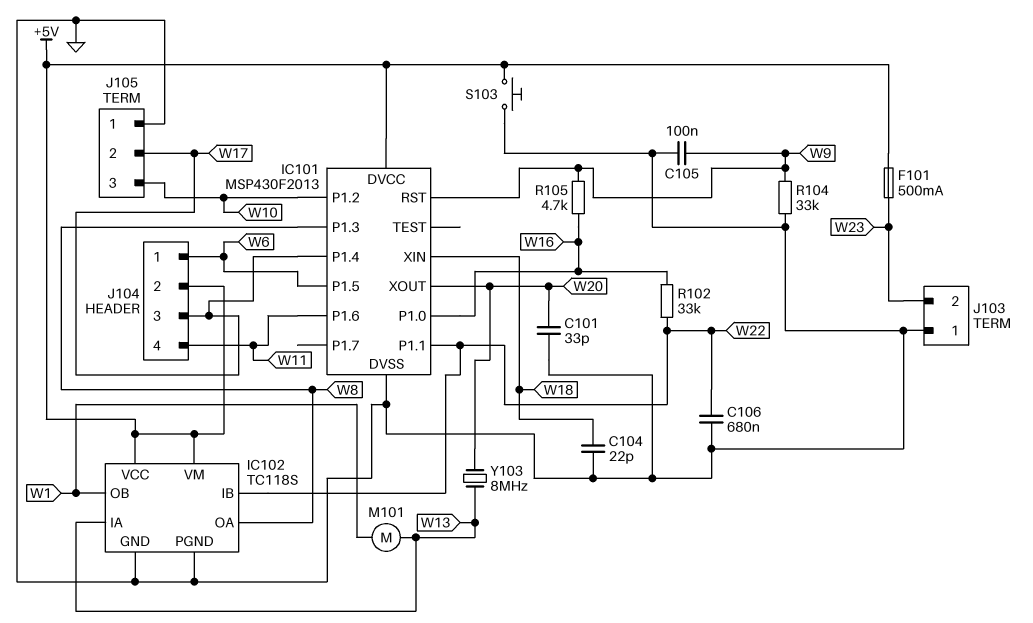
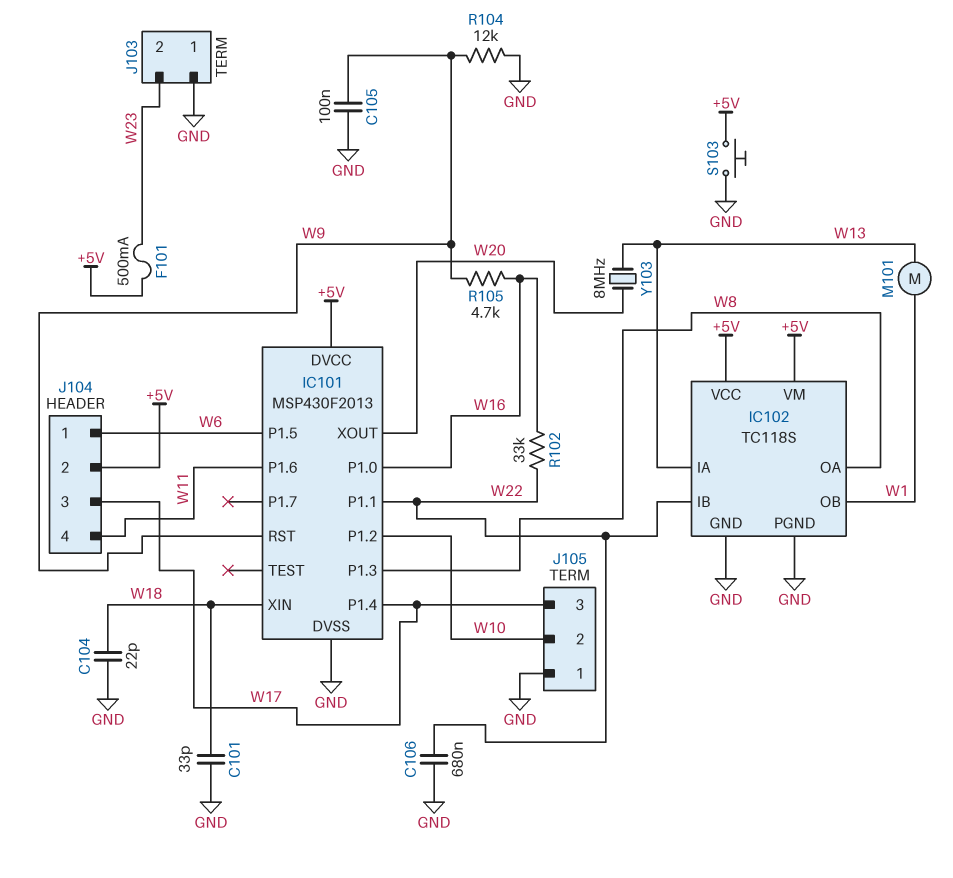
C101: 33pF (GND, W20) -> 33pF (GND, W18)
J105 pin 2: W17 -> W10
J105 pin 3: W10 -> W17
R104: 33k (GND, W9) -> 12k (GND, W9)

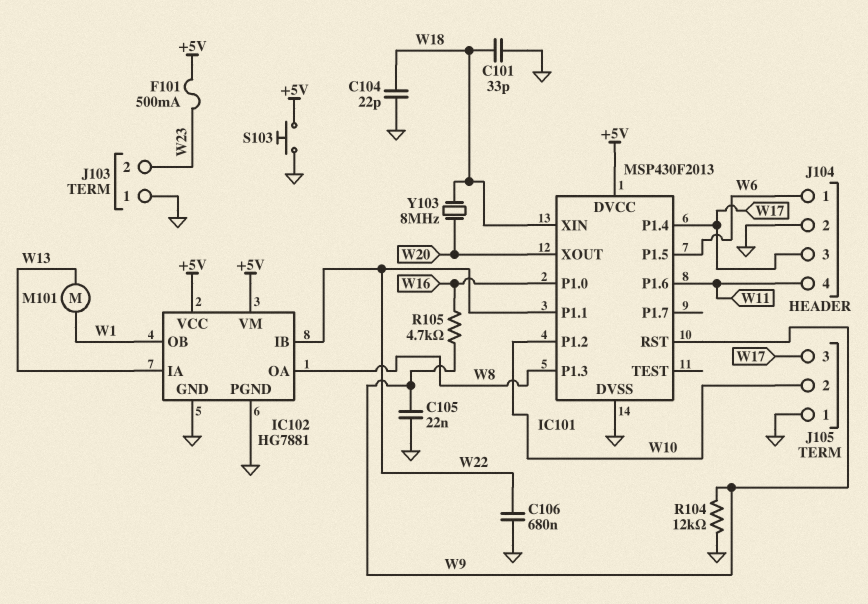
C105: 100nF (GND, W9) -> 22nF (GND, W9)
IC102: TC118S -> HG7881
J104 pin 2: +5V -> GND
R102: 33k (W16, W22) -> none
Y103: 8MHz (W13, W20) -> 8MHz (W18, W20)

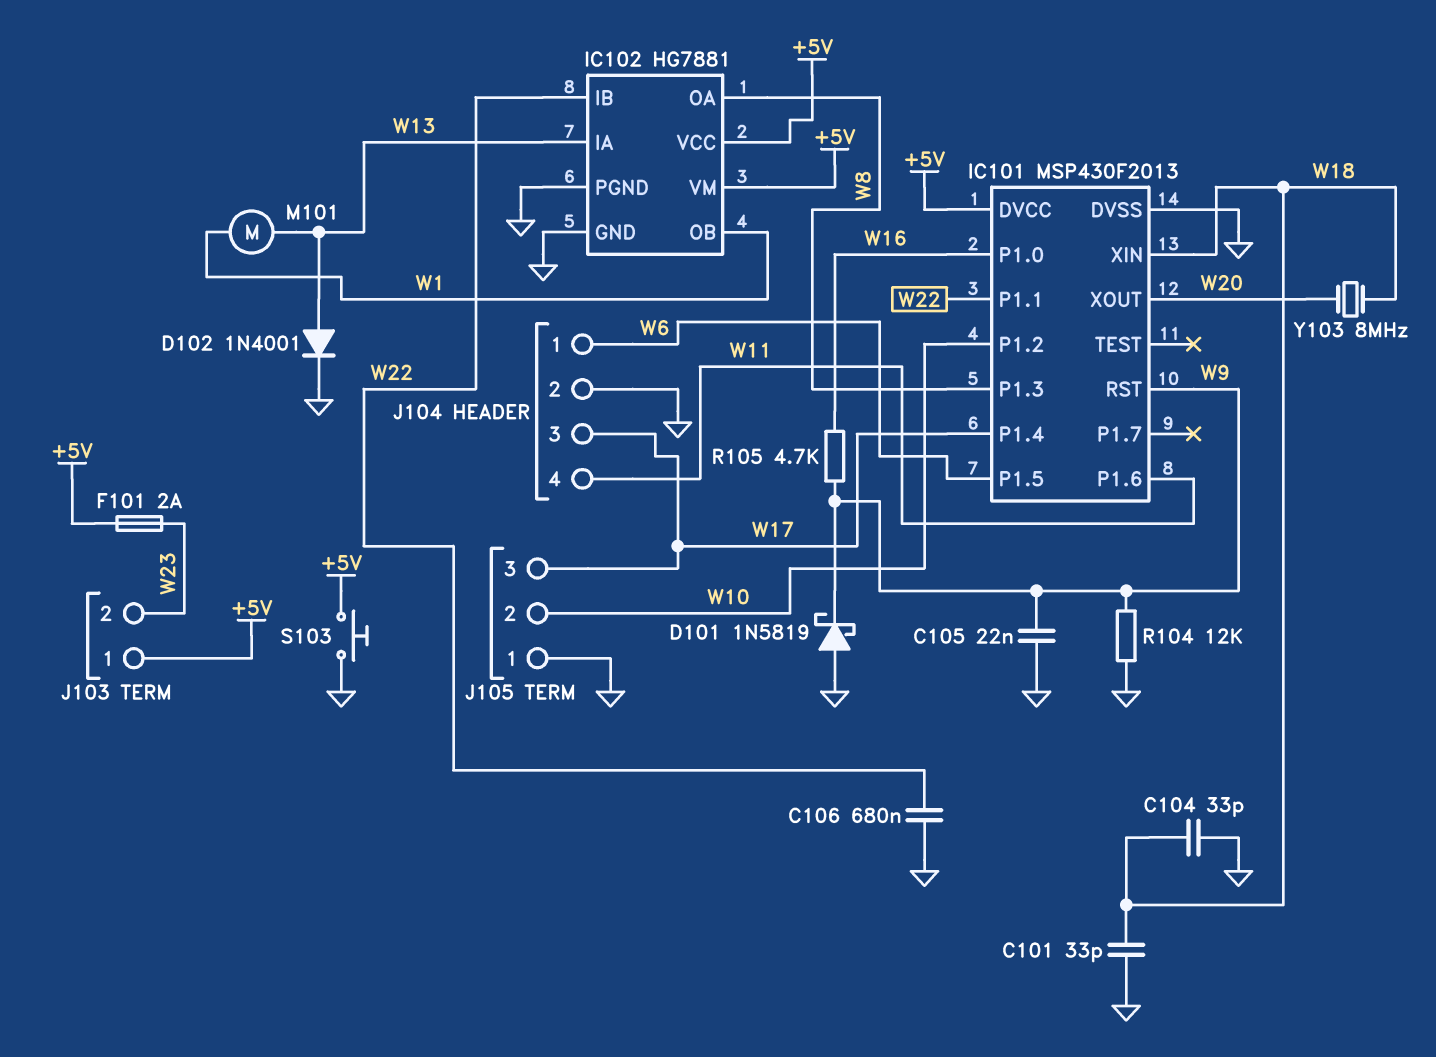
C104: 22pF (GND, W18) -> 33pF (GND, W18)
D101: none -> schottky 1N5819 (A GND, K W9)
D102: none -> diode 1N4001 (A W13, K GND)
F101: 500mA (+5V, W23) -> 2A (+5V, W23)
J103 pin 1: GND -> +5V

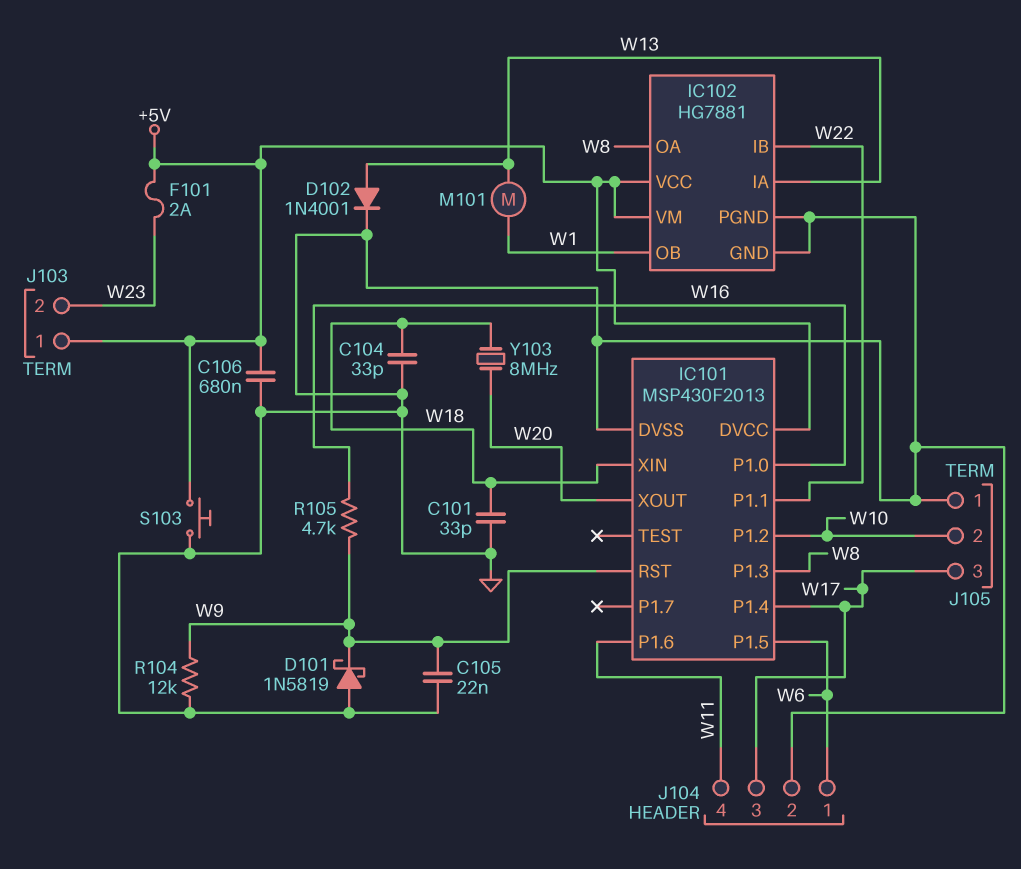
C106: 680nF (GND, W22) -> 680nF (+5V, GND)

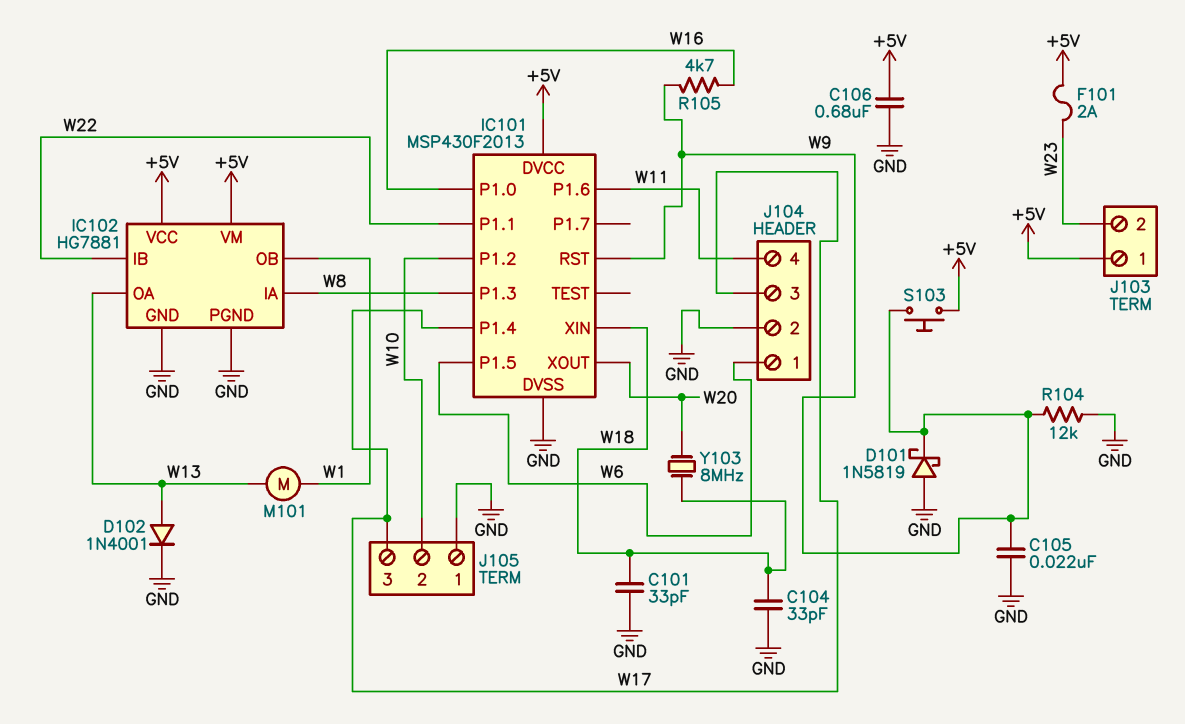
IC102 pin IA: W13 -> W8
IC102 pin OA: W8 -> W13
S103: button (+5V, GND) -> button (+5V, W9)

